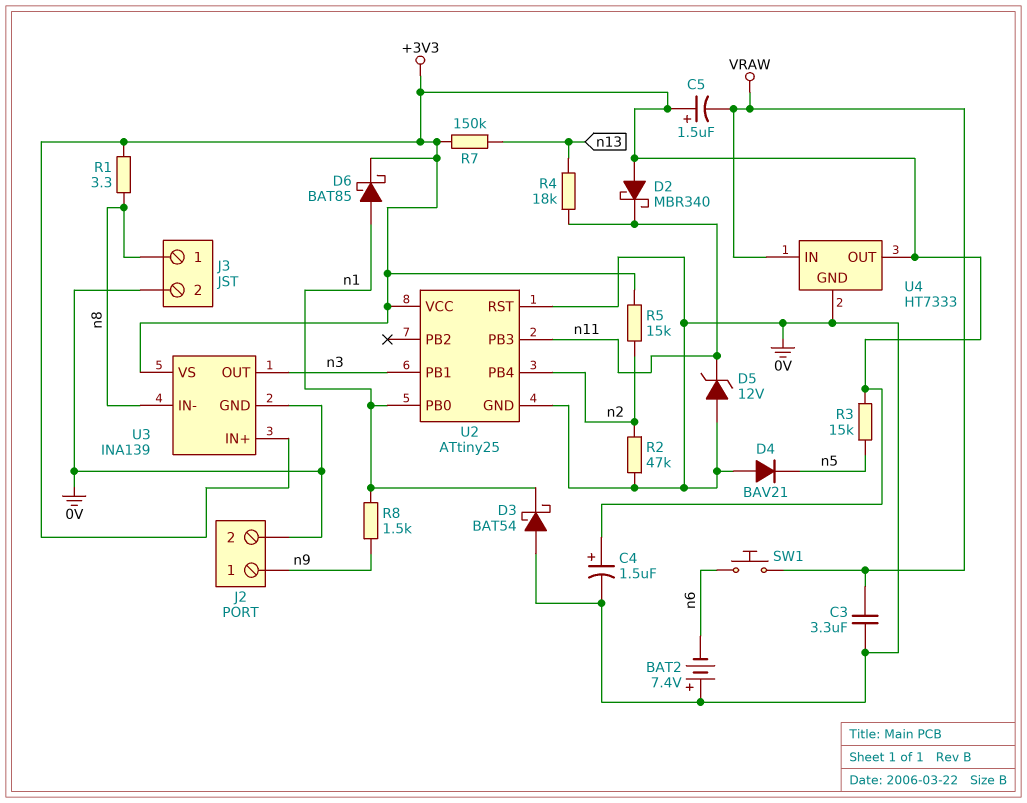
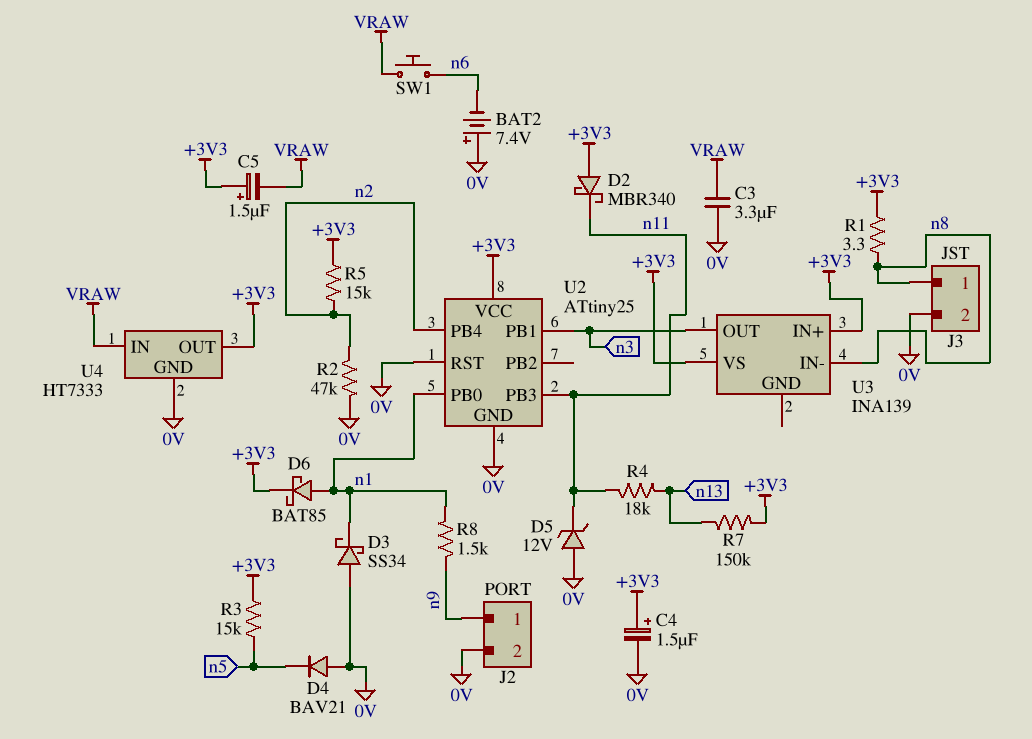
D3: schottky BAT54 (A 0V, K n1) -> schottky SS34 (A 0V, K n1)
U3 pin GND: 0V -> none

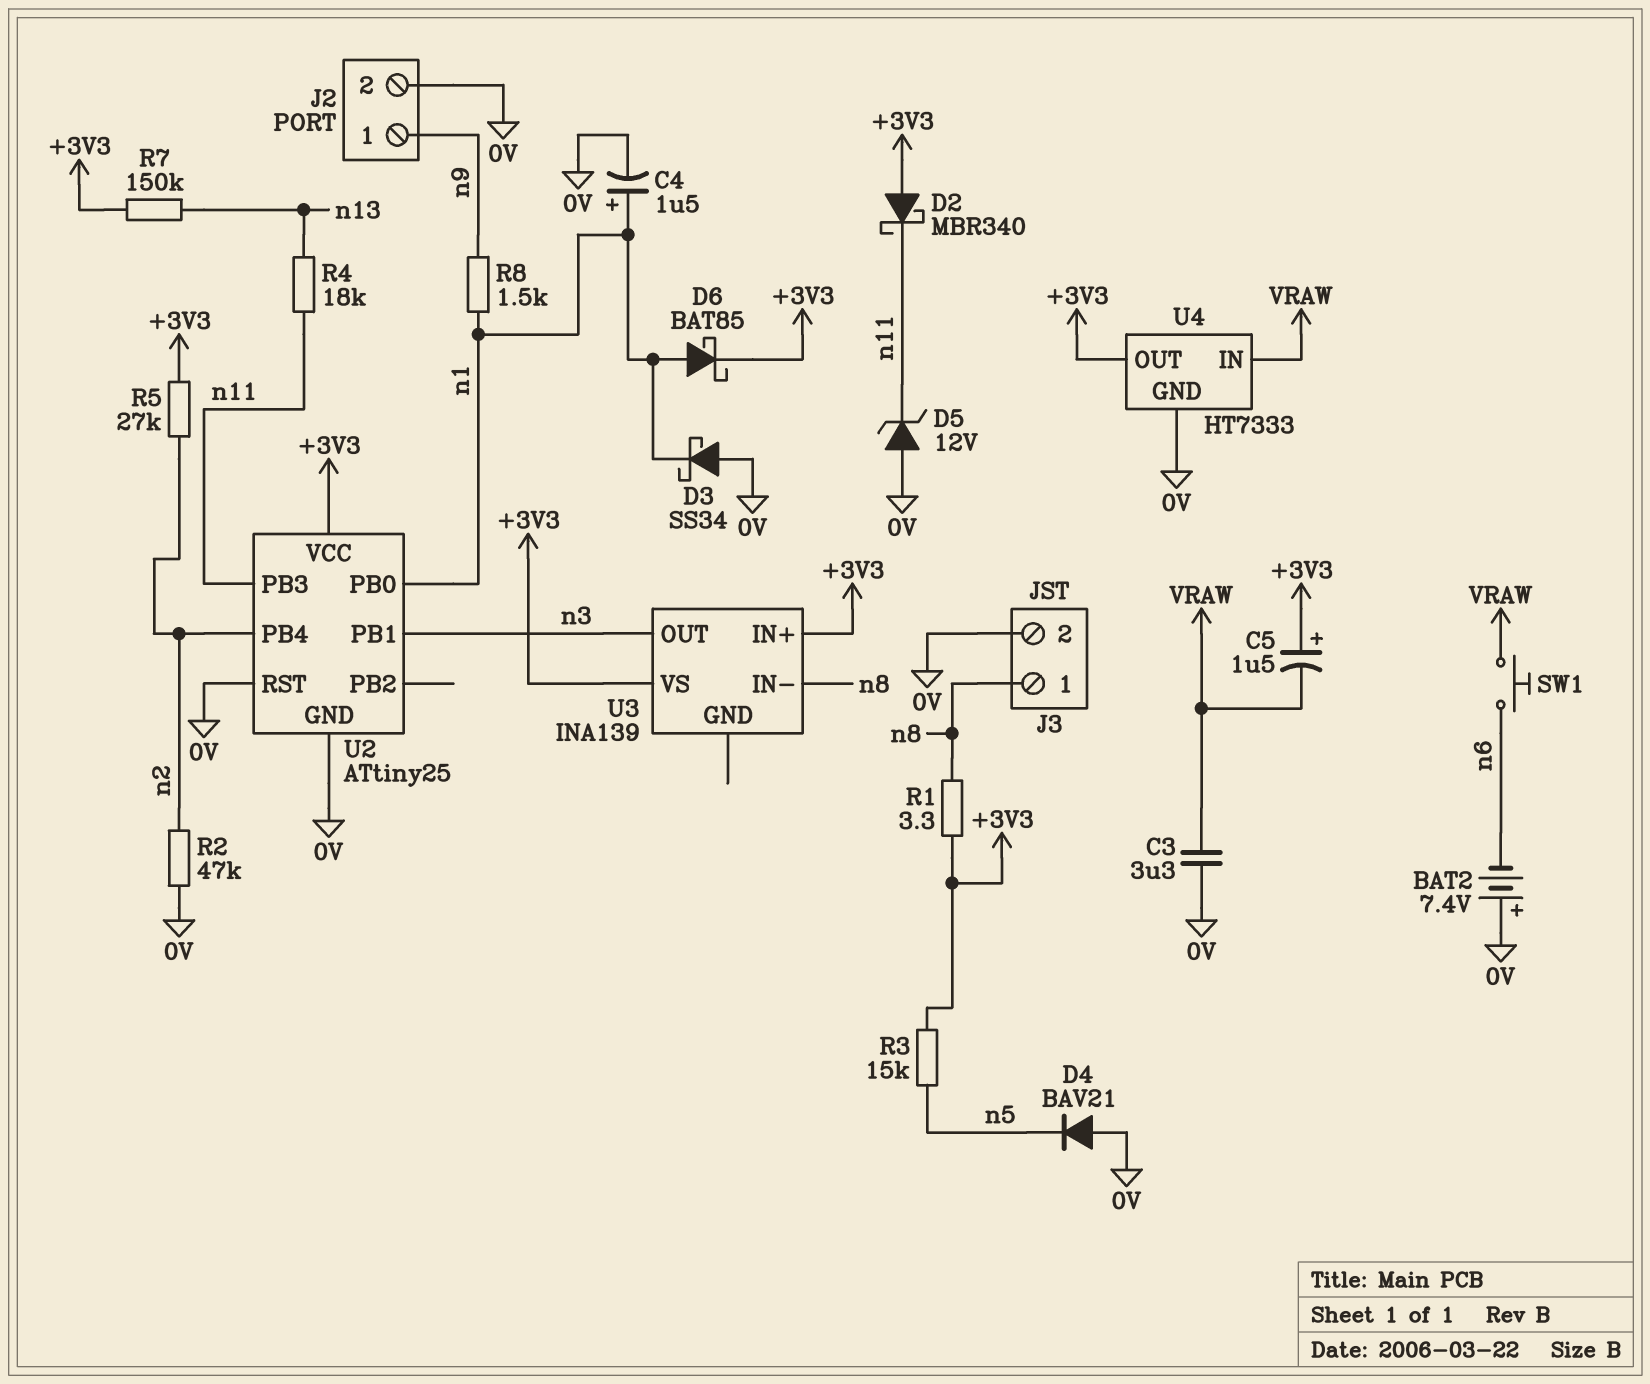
C4: 1.5uF (plus +3V3, minus 0V) -> 1.5uF (plus n1, minus 0V)
R5: 15k (+3V3, n2) -> 27k (+3V3, n2)

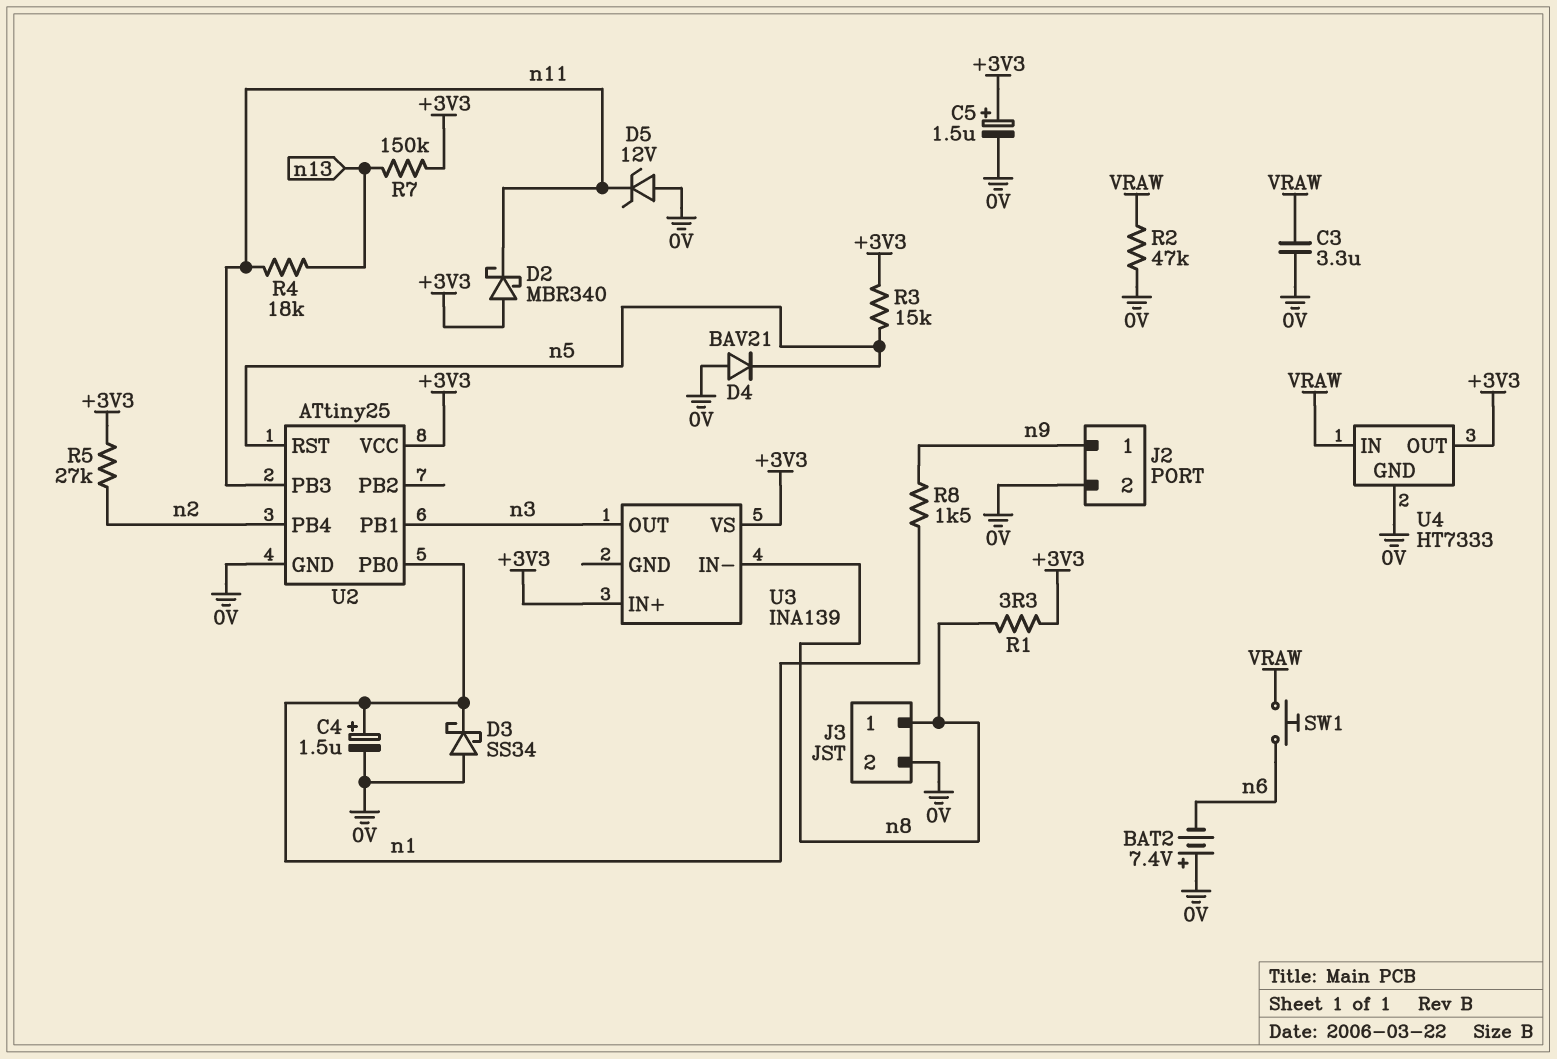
C5: 1.5uF (plus +3V3, minus VRAW) -> 1.5uF (plus +3V3, minus 0V)
D6: schottky BAT85 (A n1, K +3V3) -> none
R2: 47k (0V, n2) -> 47k (0V, VRAW)
U2 pin RST: 0V -> n5

